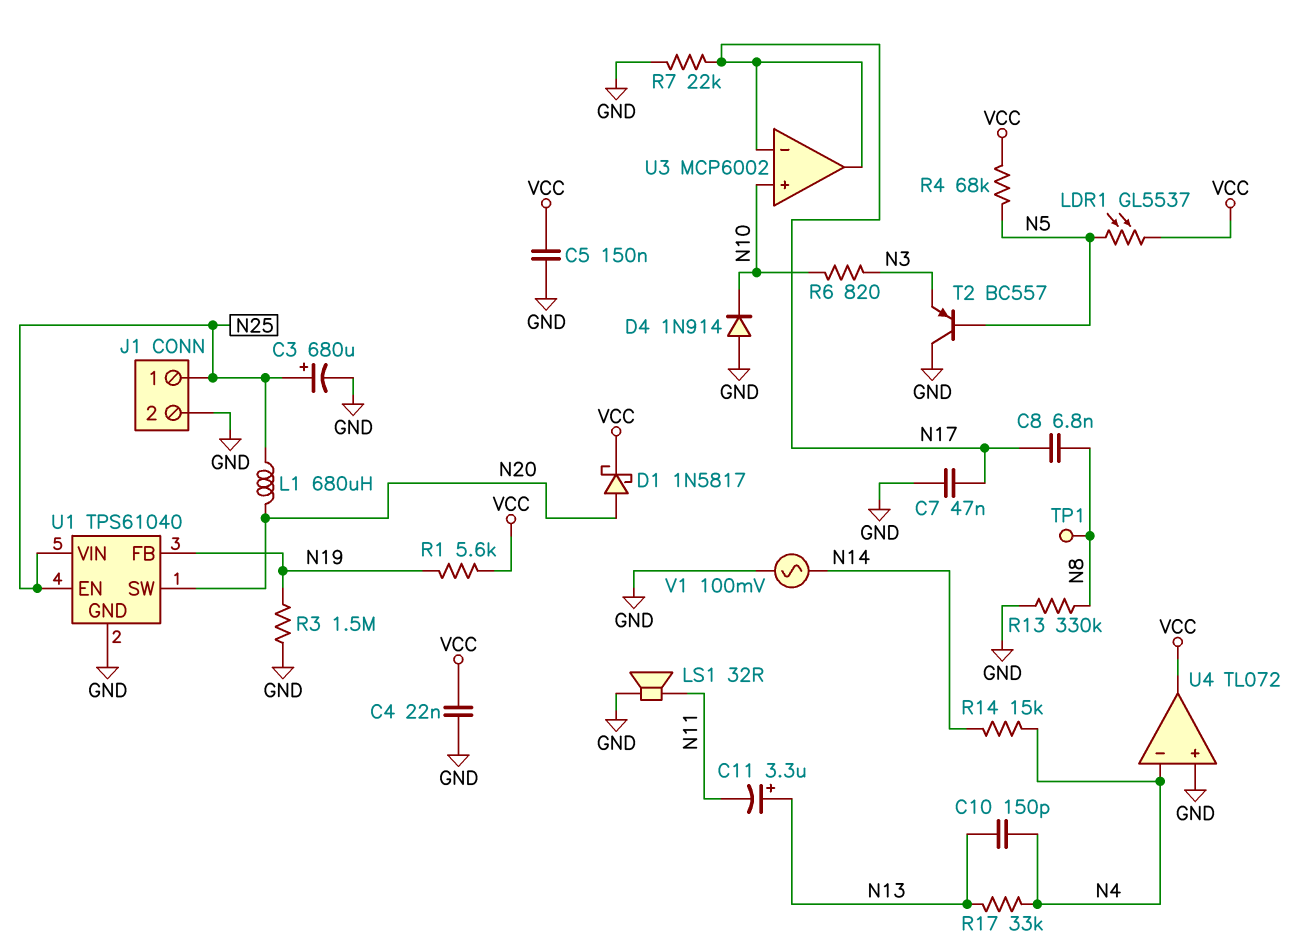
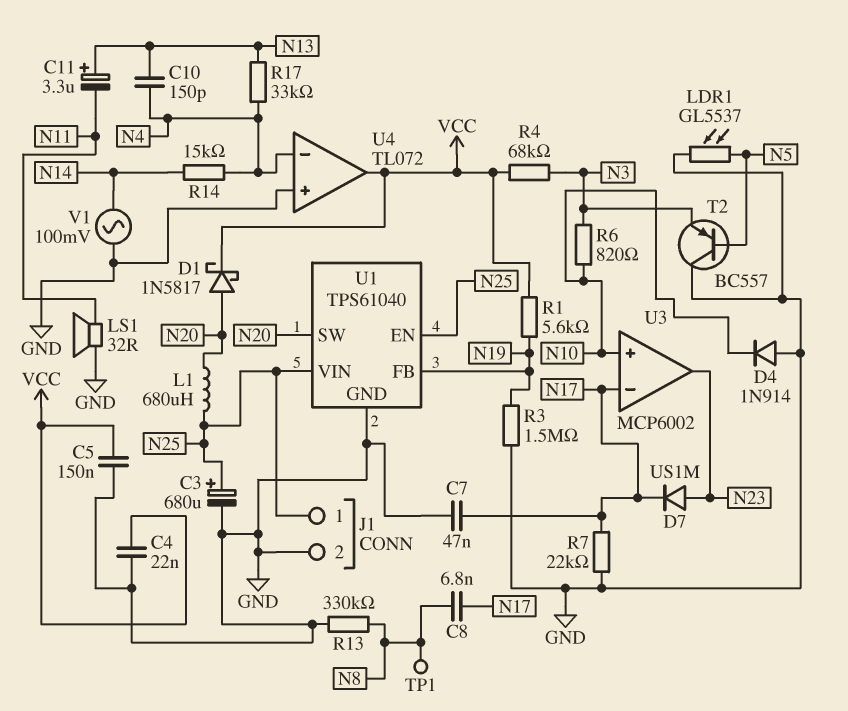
D7: none -> diode US1M (A N23, K N17)
LDR1: GL5537 (N5, VCC) -> GL5537 (GND, N5)
R4: 68k (N5, VCC) -> 68k (N3, VCC)
U3 pin out: N17 -> N23

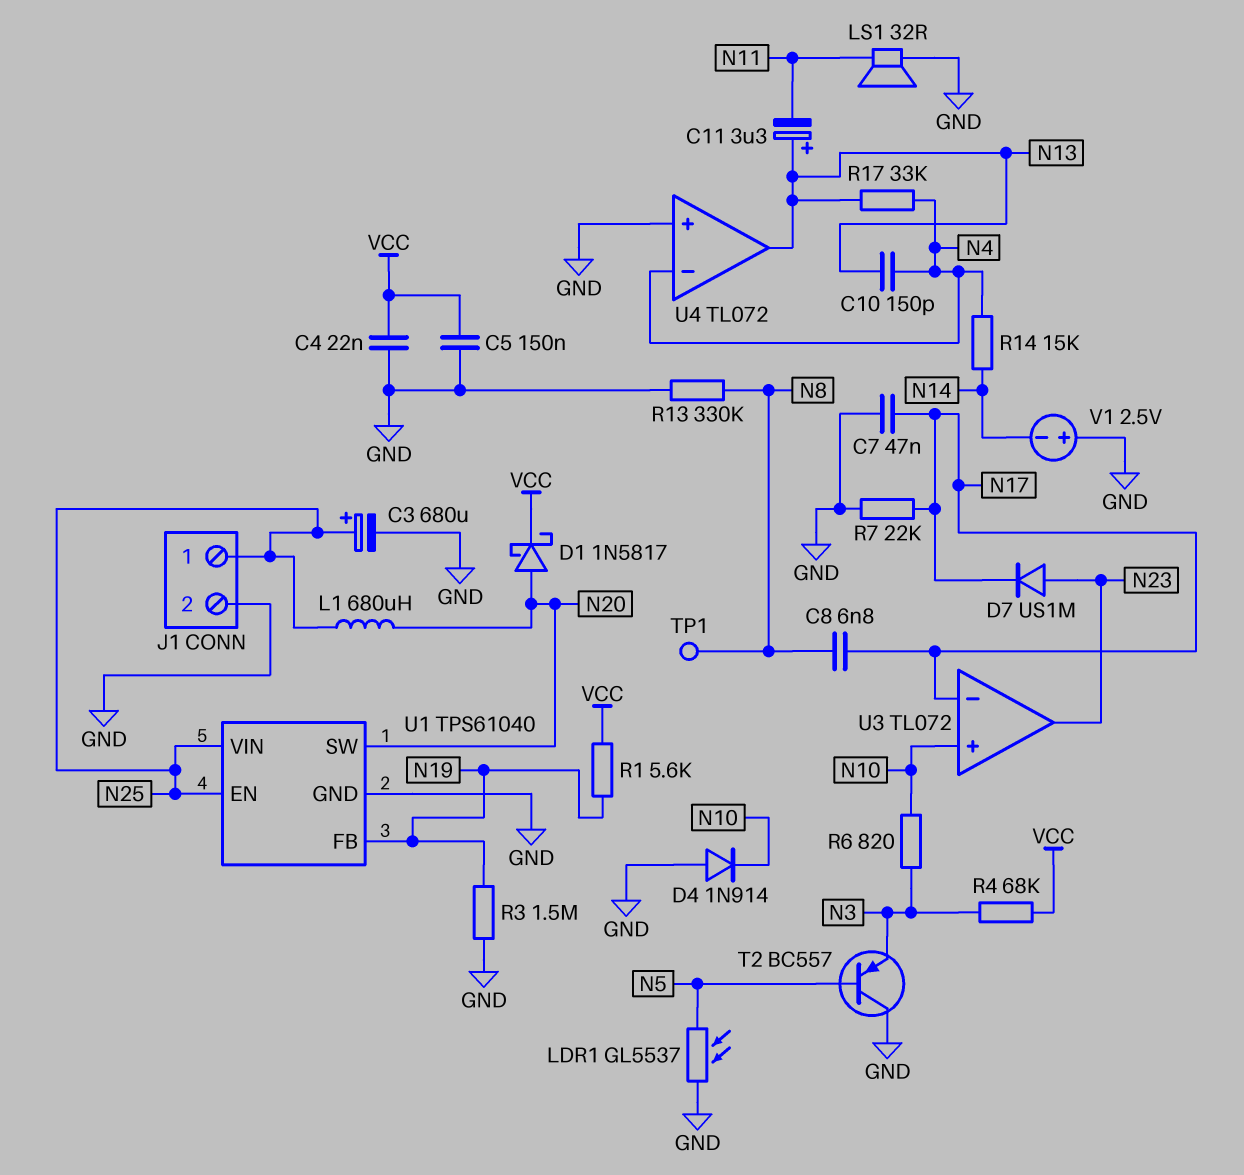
U3: MCP6002 -> TL072
U4 pin out: VCC -> N13
V1: AC 100mV (GND, N14) -> 2.5V (plus GND, minus N14)

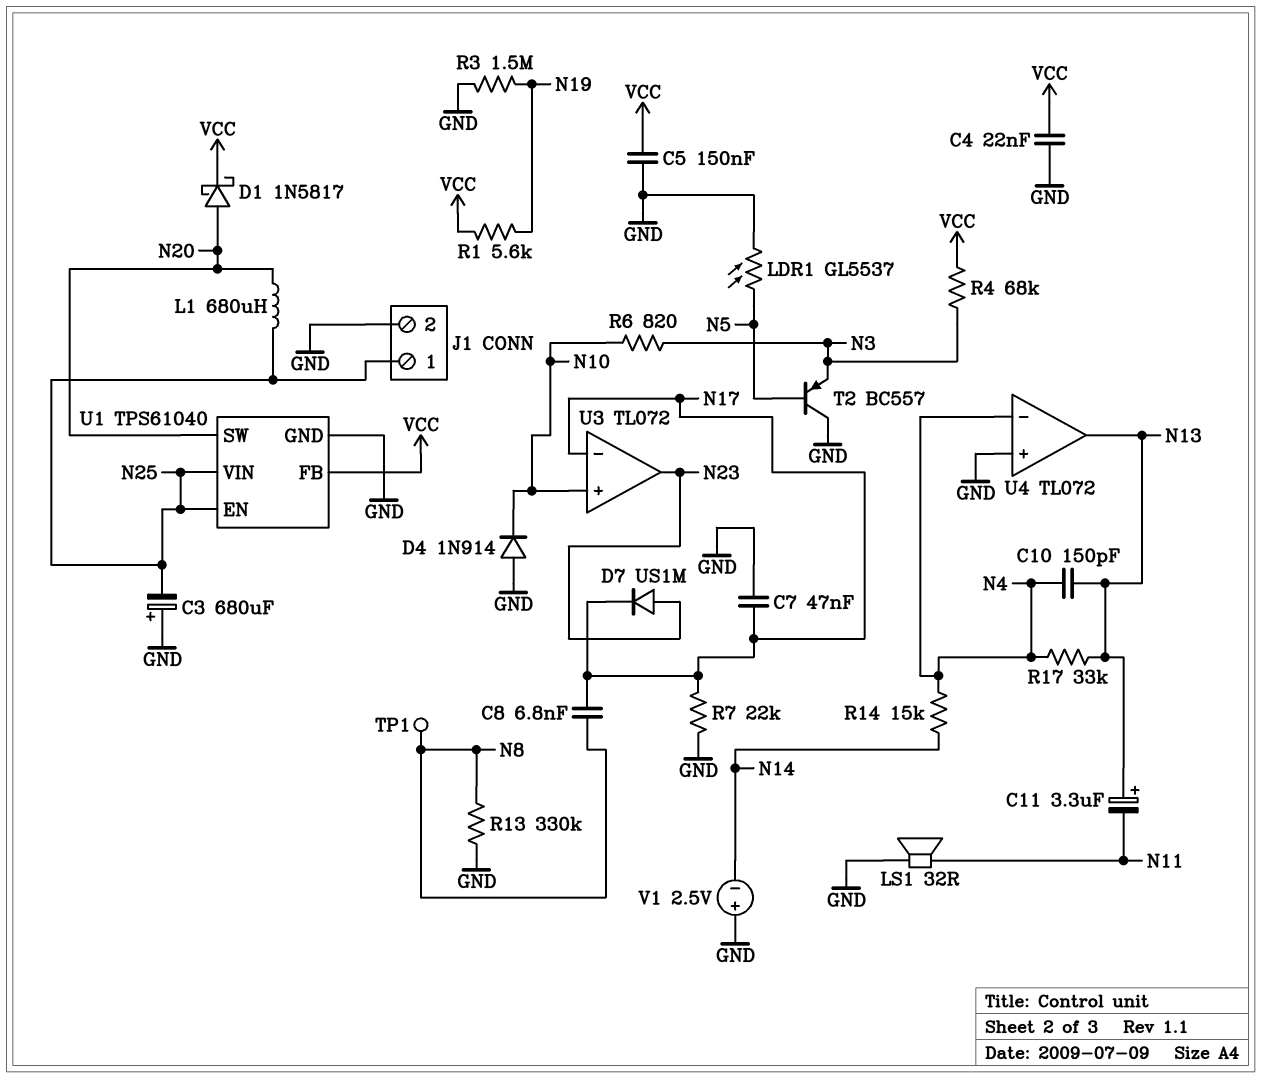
C3: 680uF (plus N25, minus GND) -> 680uF (plus GND, minus N25)
U1 pin FB: N19 -> VCC

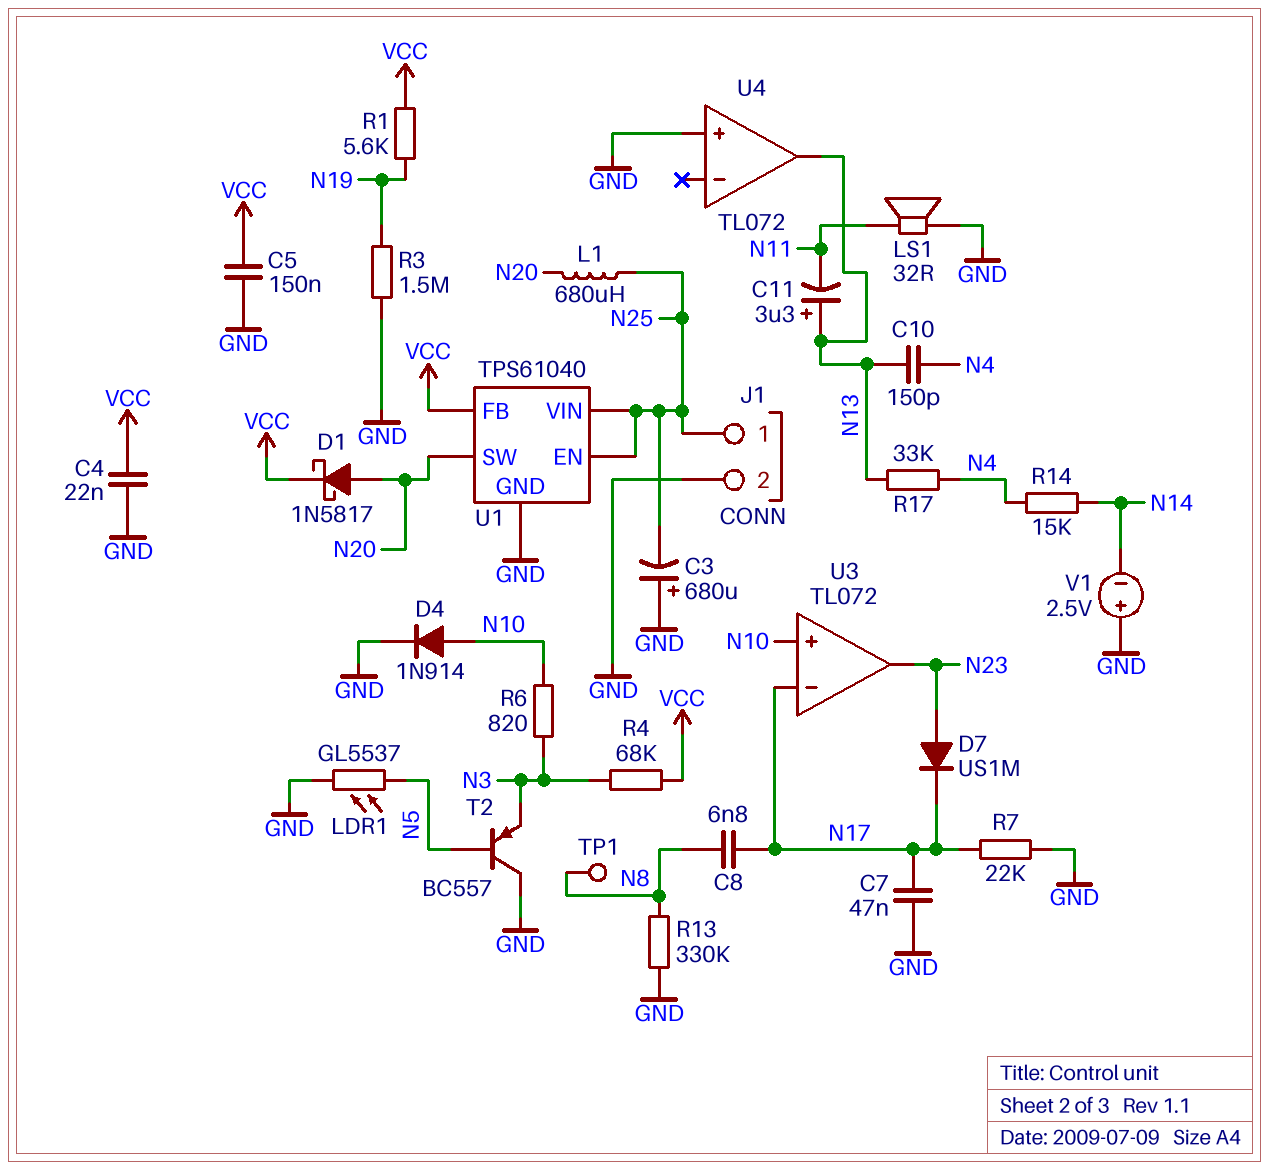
D4: diode 1N914 (A GND, K N10) -> diode 1N914 (A N10, K GND)
U4 pin in-: N4 -> none

